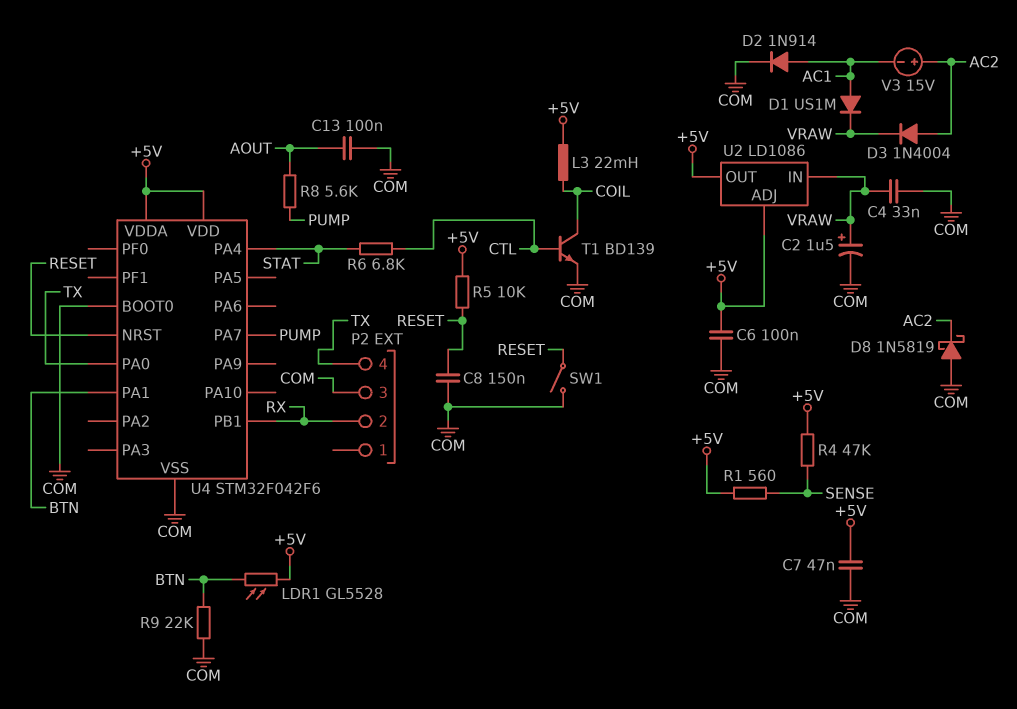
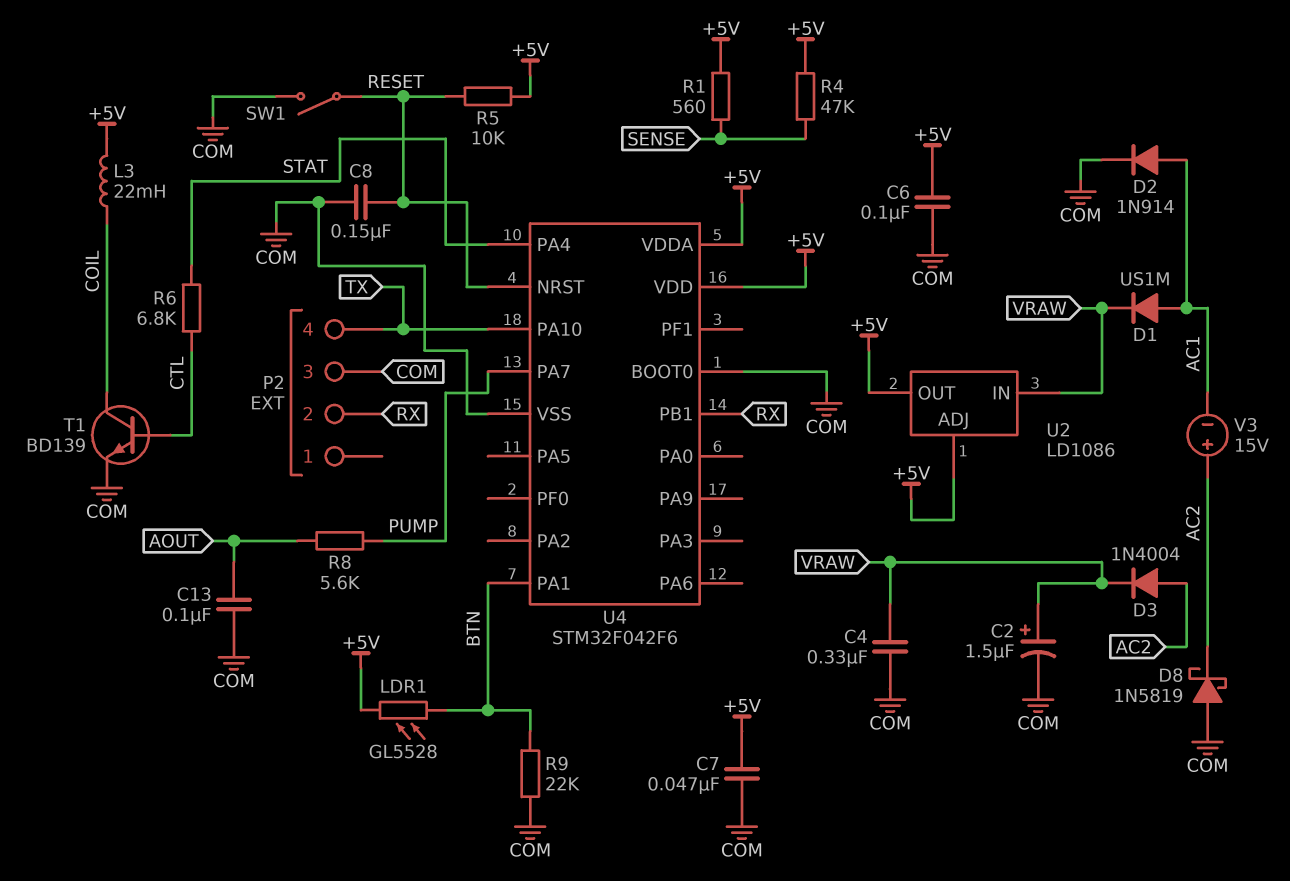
C4: 33nF (COM, VRAW) -> 330nF (COM, VRAW)
U4 pin PA0: TX -> none
U4 pin PA10: none -> TX

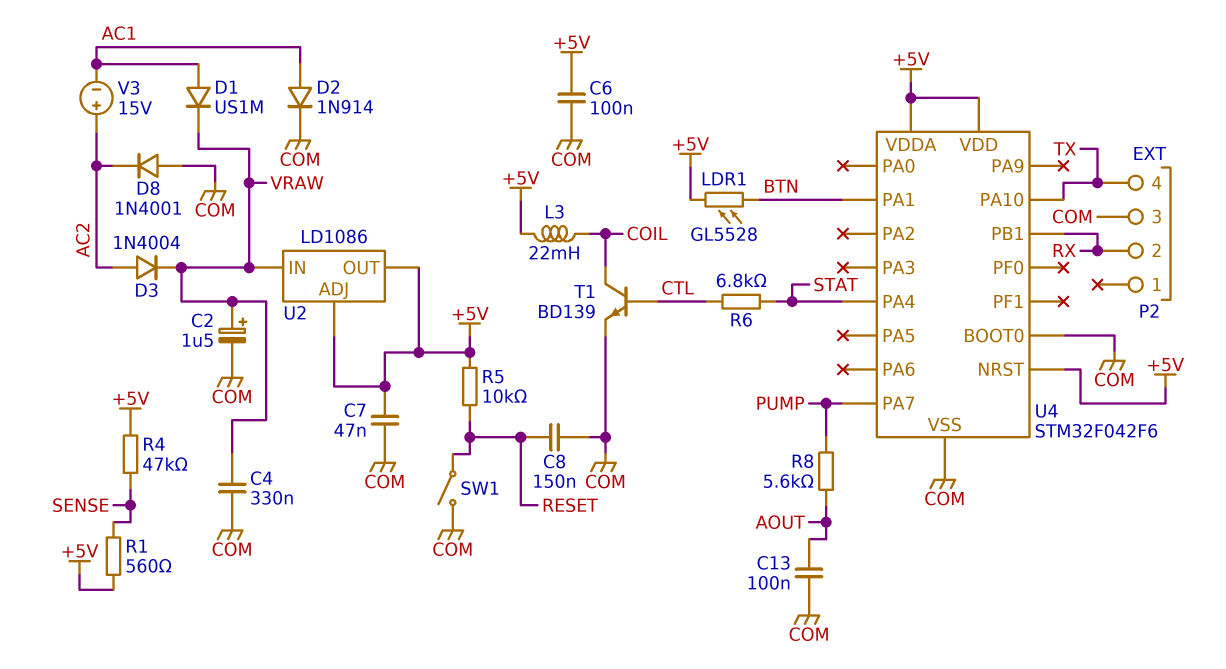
D8: schottky 1N5819 (A COM, K AC2) -> diode 1N4001 (A COM, K AC2)
R9: 22k (BTN, COM) -> none
U4 pin NRST: RESET -> +5V

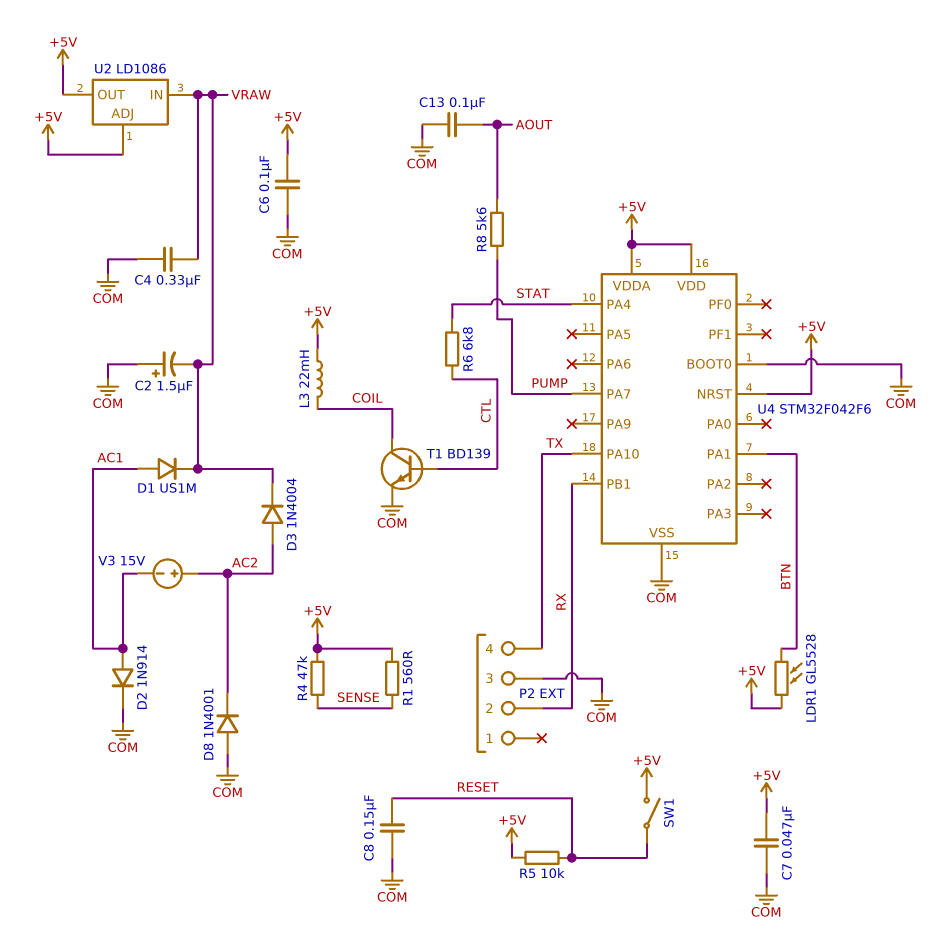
C2: 1.5uF (plus VRAW, minus COM) -> 1.5uF (plus COM, minus VRAW)
SW1: switch (COM, RESET) -> switch (+5V, RESET)

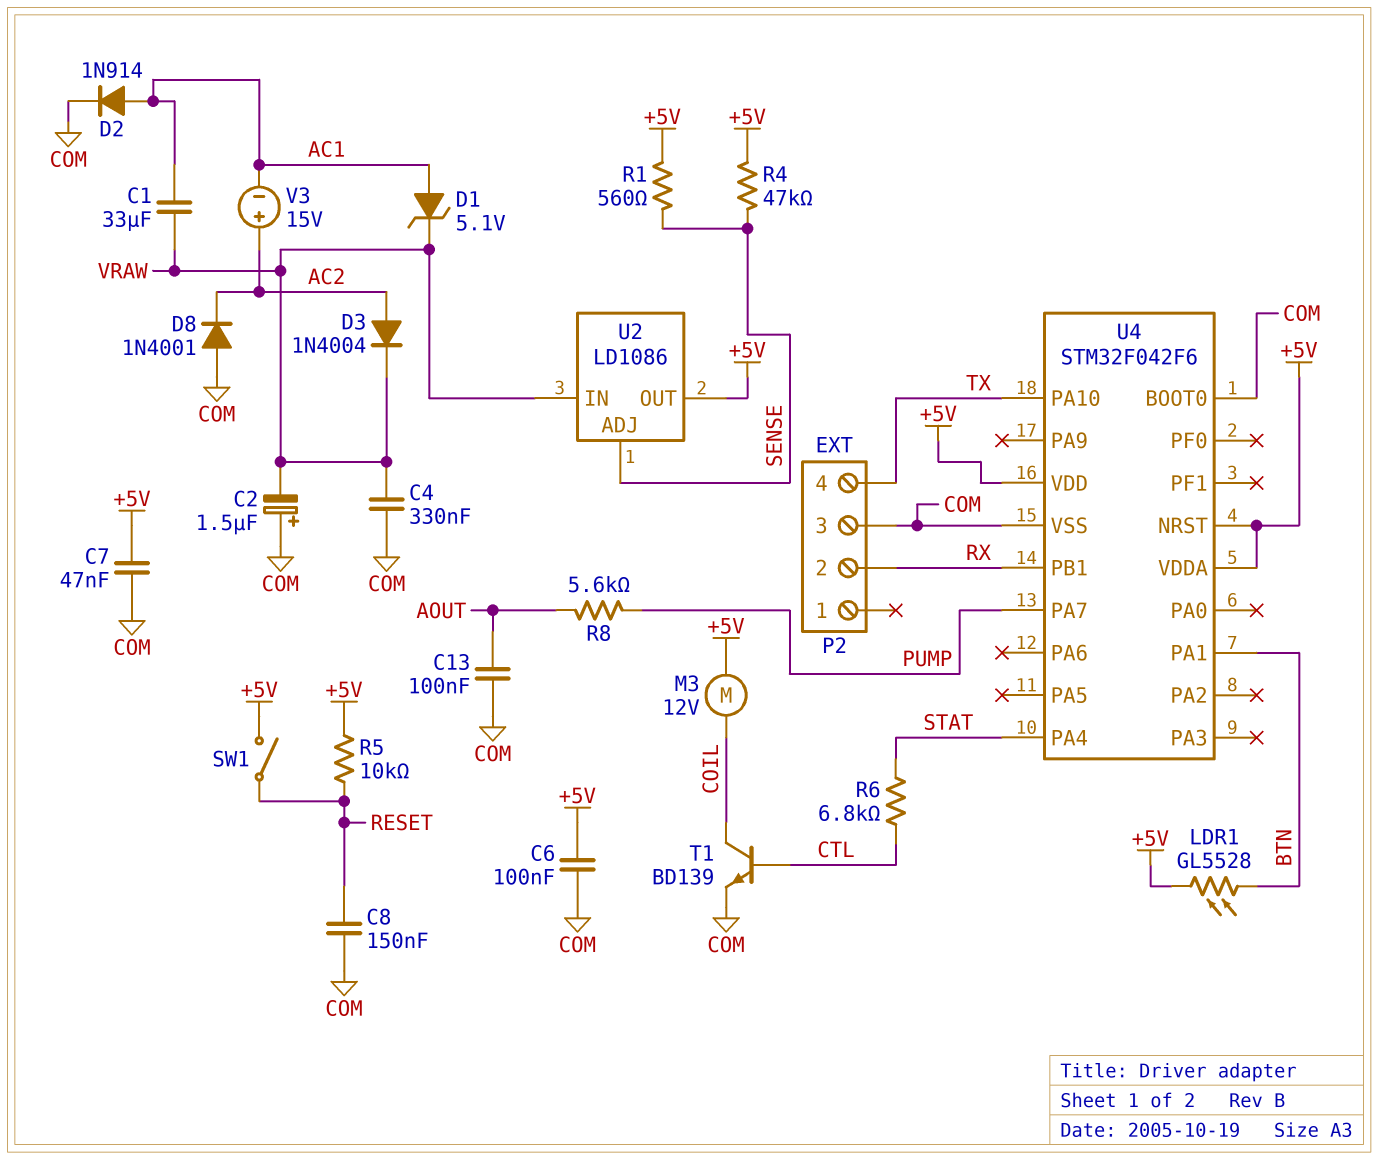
C1: none -> 33uF (AC1, VRAW)
D1: diode US1M (A AC1, K VRAW) -> zener 5.1V (A AC1, K VRAW)
L3: 22mH (+5V, COIL) -> none
M3: none -> motor 12V (+5V, COIL)
U2 pin ADJ: +5V -> SENSE

